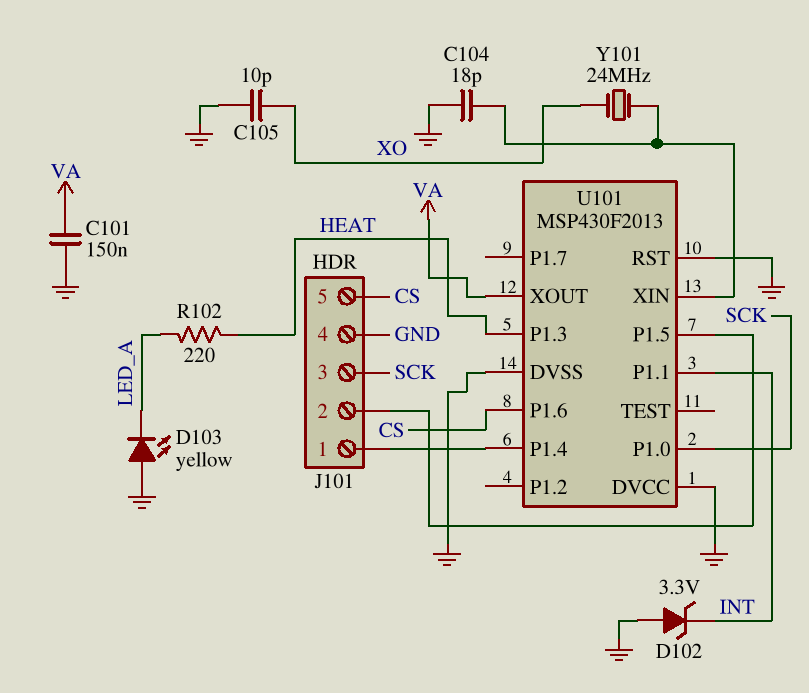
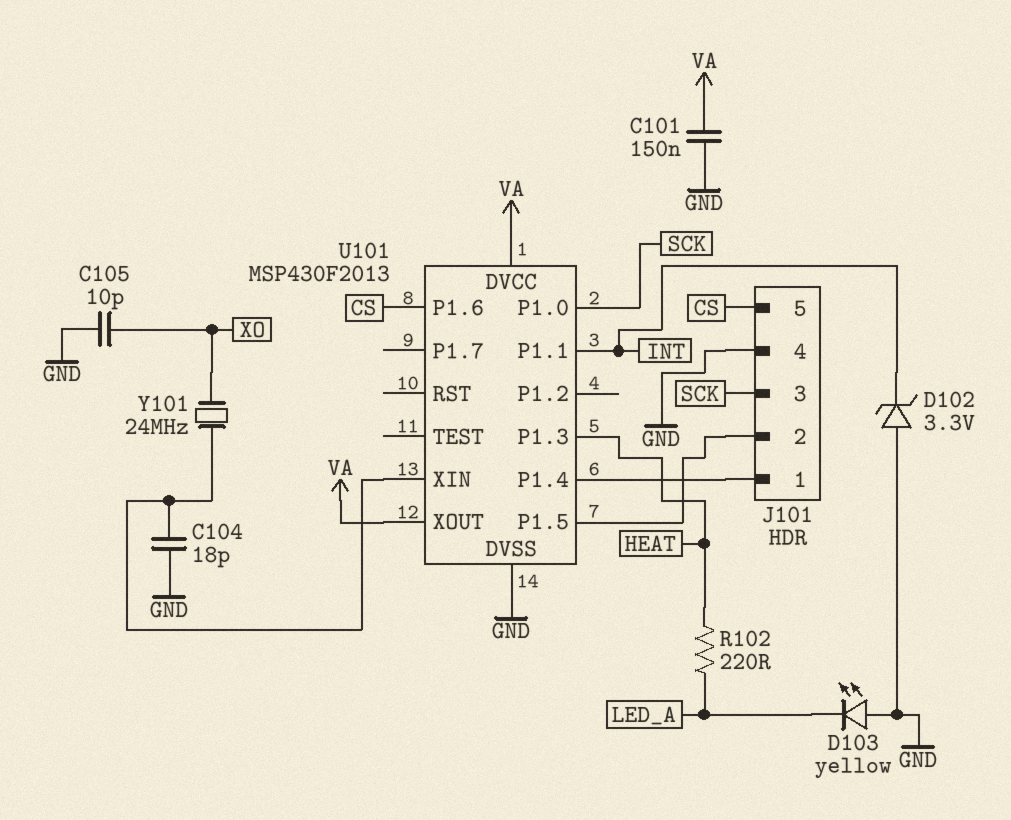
U101 pin DVCC: GND -> VA
U101 pin RST: GND -> none

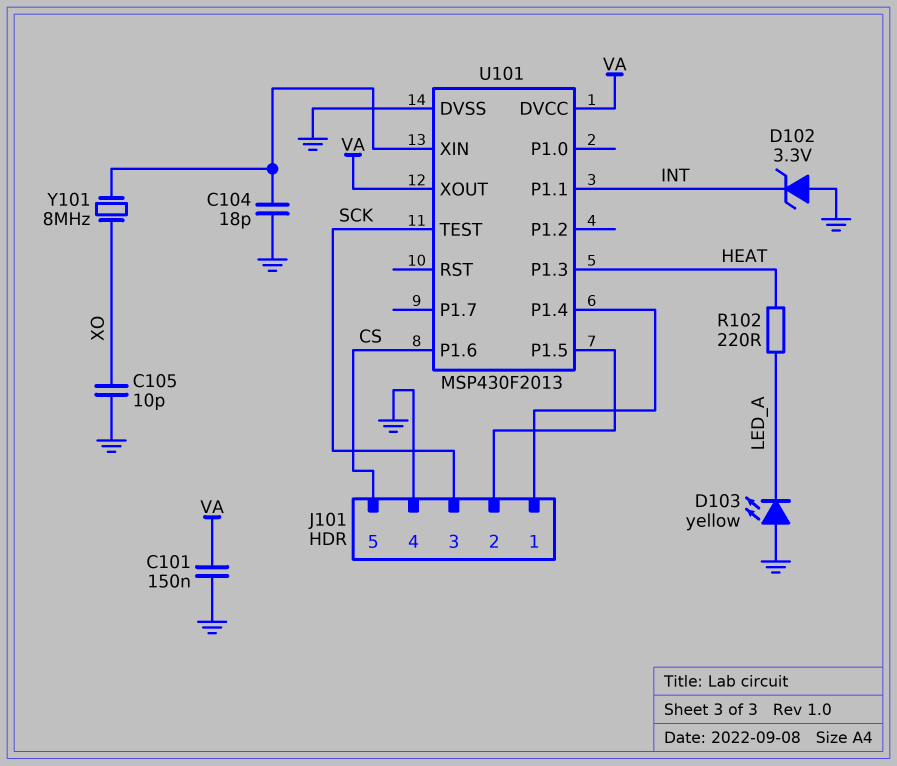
U101 pin P1.0: SCK -> none
U101 pin TEST: none -> SCK
Y101: 24MHz (U101/XIN, XO) -> 8MHz (U101/XIN, XO)

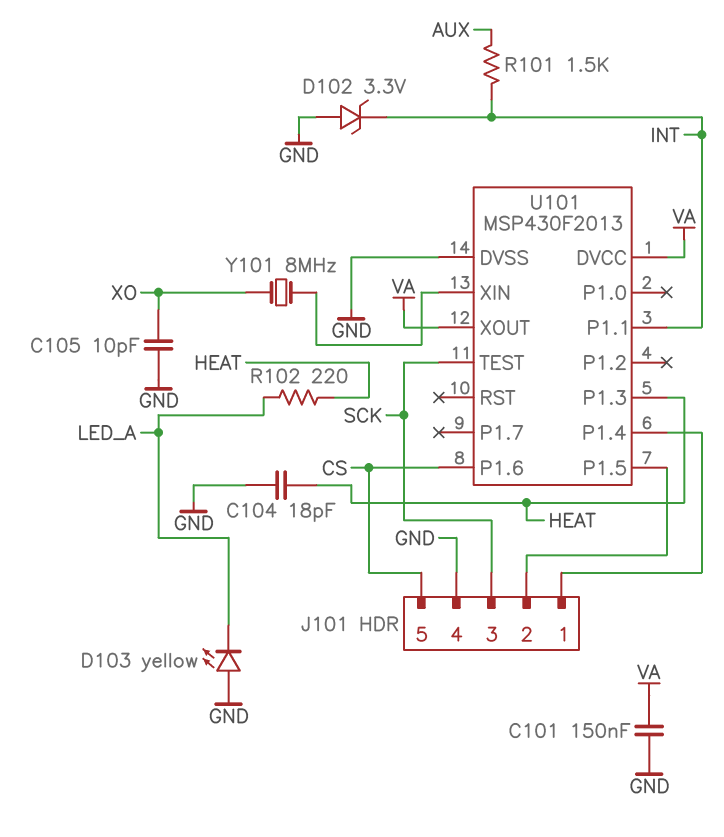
C104: 18pF (GND, U101/XIN) -> 18pF (GND, HEAT)
R101: none -> 1.5k (AUX, INT)

